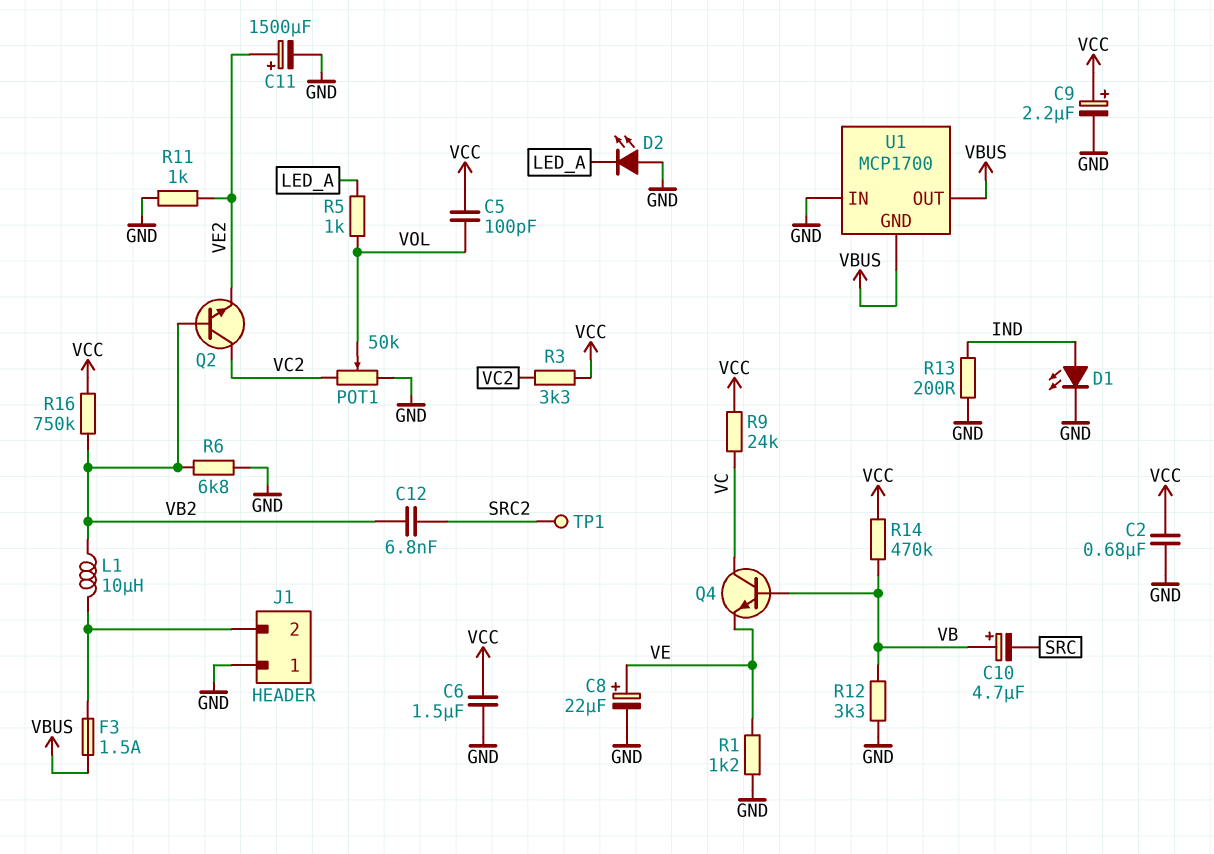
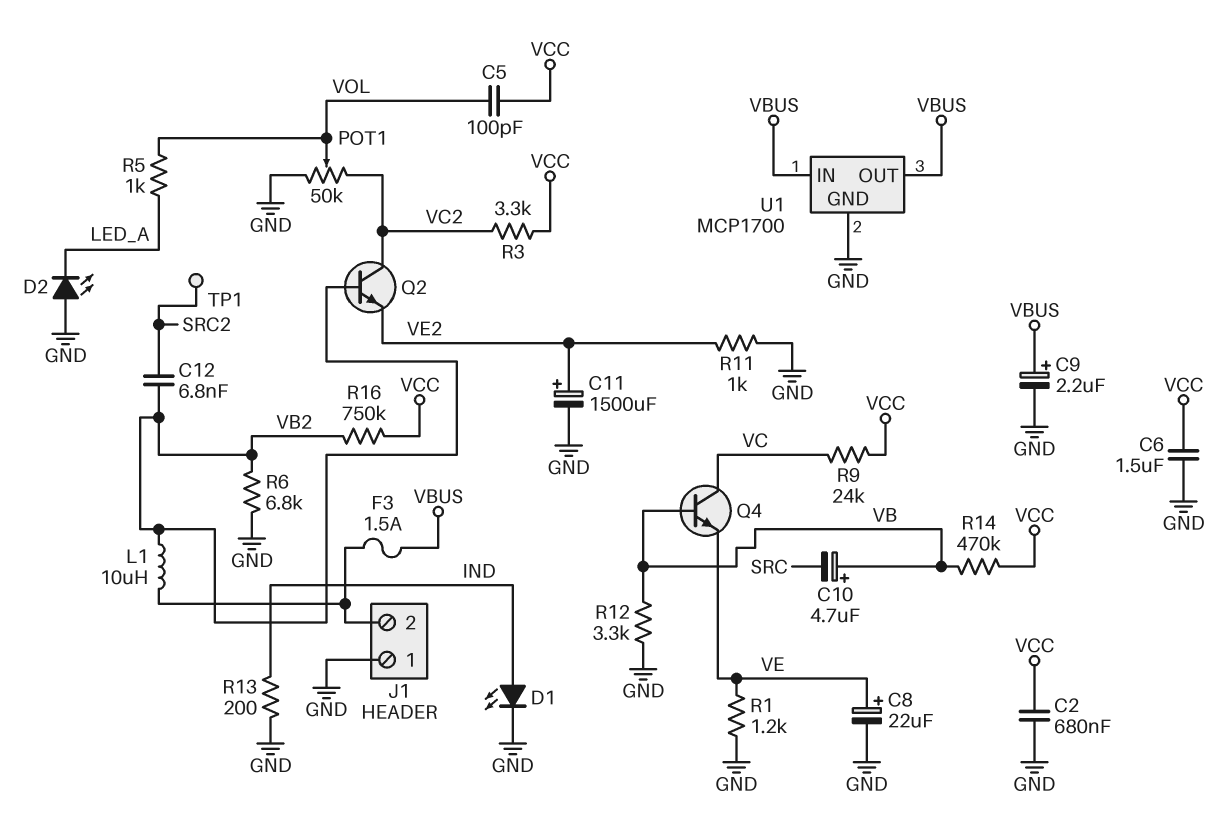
C9: 2.2uF (plus VCC, minus GND) -> 2.2uF (plus VBUS, minus GND)
U1 pin GND: VBUS -> GND
U1 pin IN: GND -> VBUS

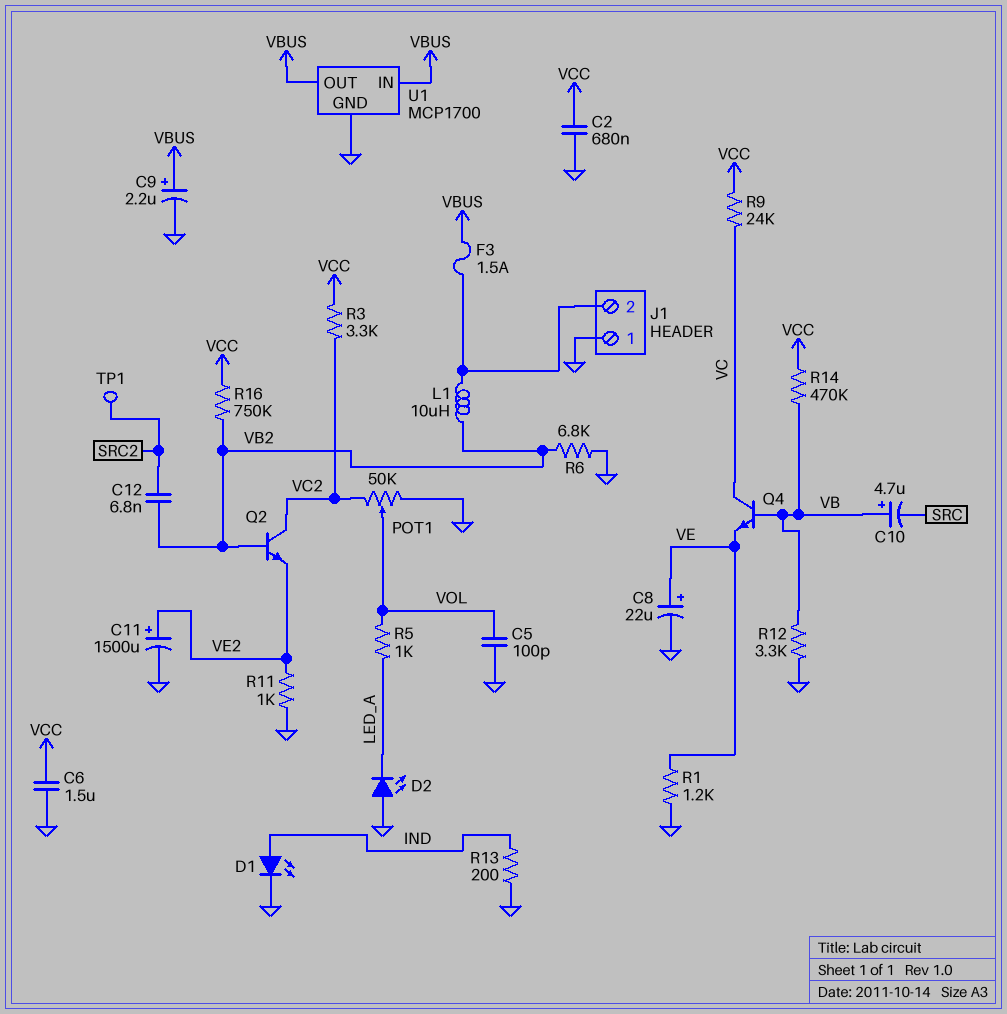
C5: 100pF (VCC, VOL) -> 100pF (GND, VOL)

